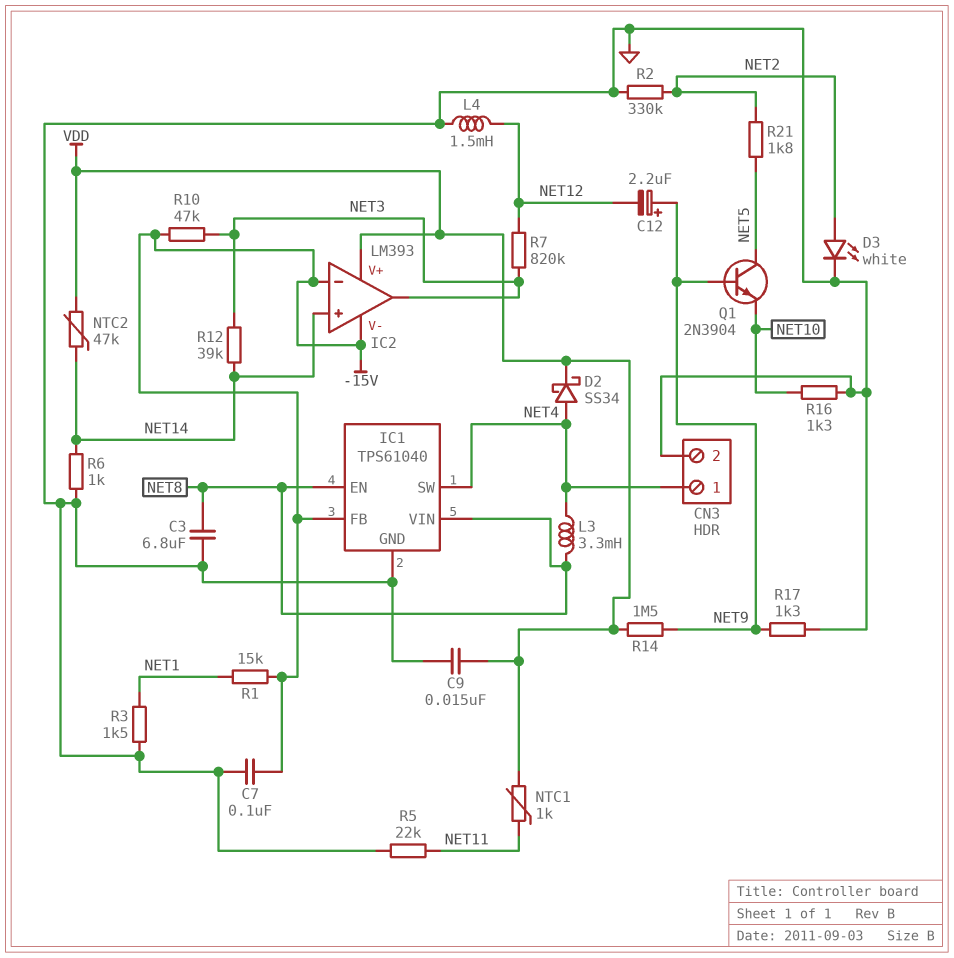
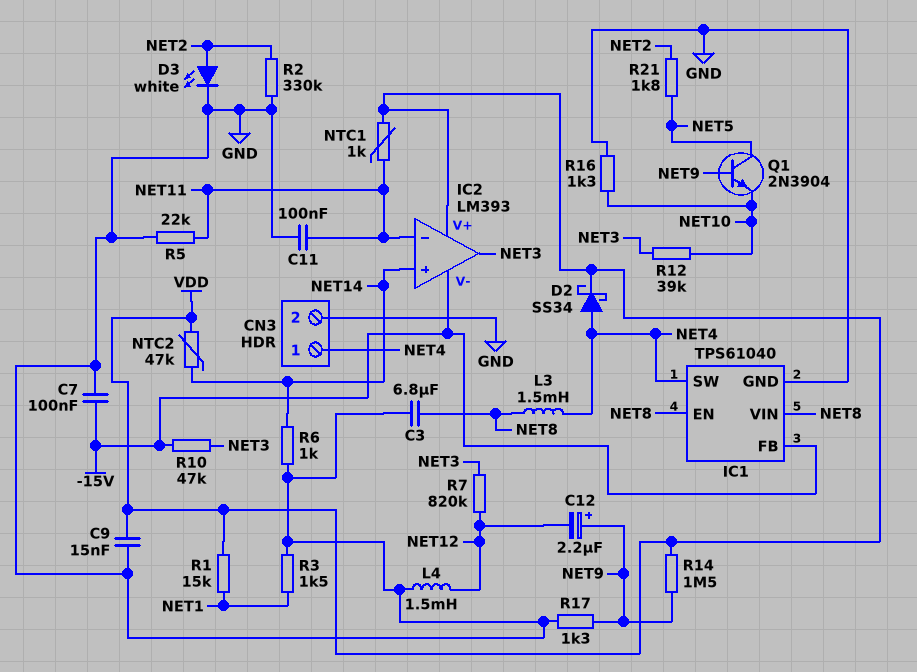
C11: none -> 100nF (GND, NET11)
IC2 pin in-: -15V -> NET11
L3: 3.3mH (NET4, NET8) -> 1.5mH (NET4, NET8)
R1: 15k (-15V, NET1) -> 15k (NET1, VDD)
R12: 39k (NET3, NET14) -> 39k (NET3, NET10)

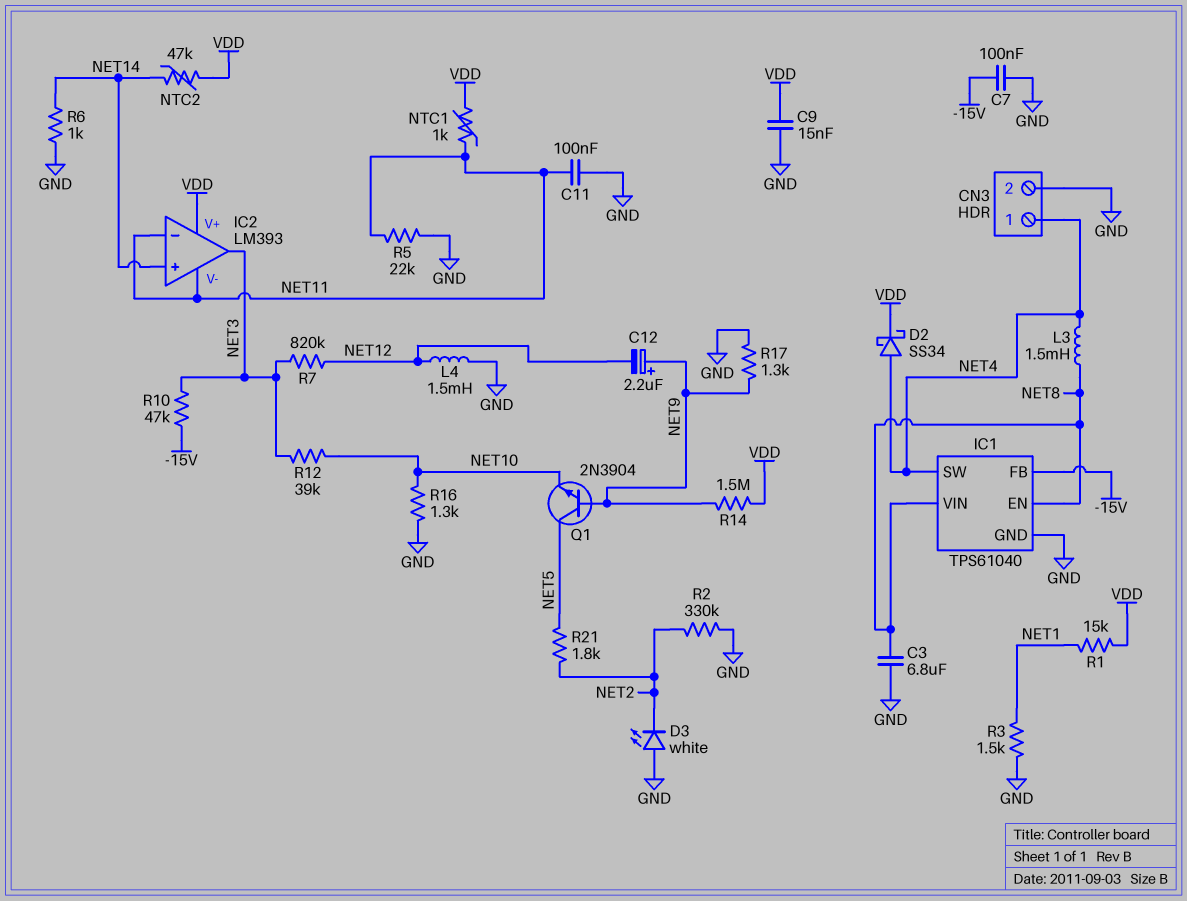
D3: LED white (A NET2, K GND) -> LED white (A GND, K NET2)
IC2 pin V-: -15V -> NET11

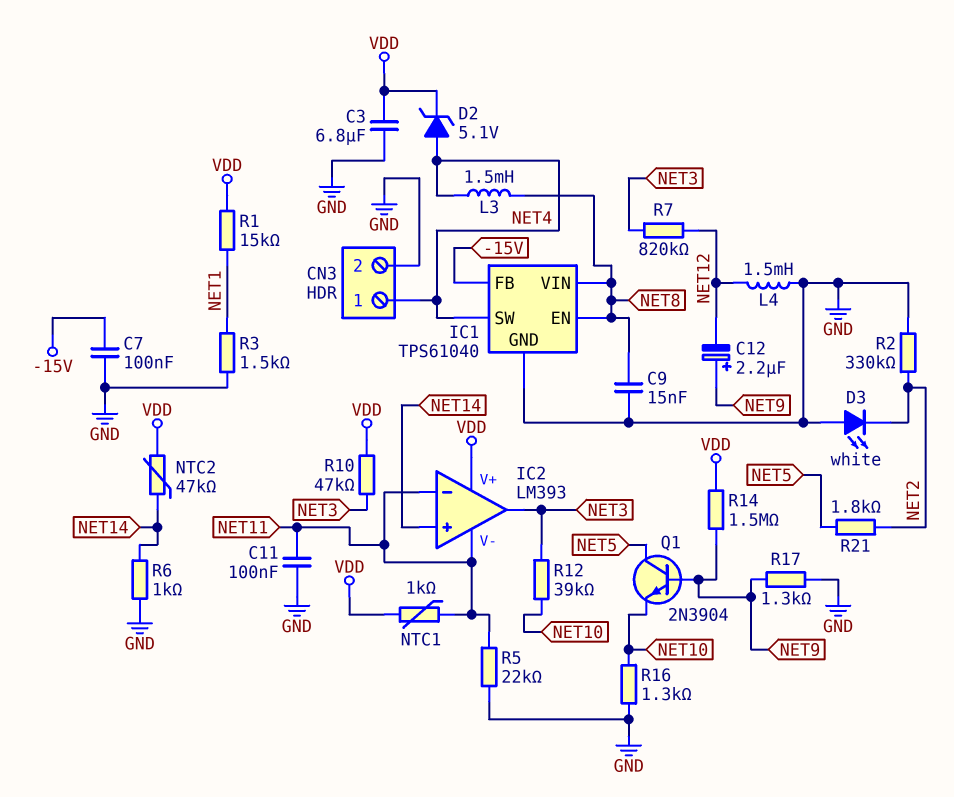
C3: 6.8uF (GND, NET8) -> 6.8uF (GND, VDD)
C9: 15nF (GND, VDD) -> 15nF (GND, NET8)
D2: schottky SS34 (A NET4, K VDD) -> zener 5.1V (A NET4, K VDD)
R10: 47k (-15V, NET3) -> 47k (NET3, VDD)

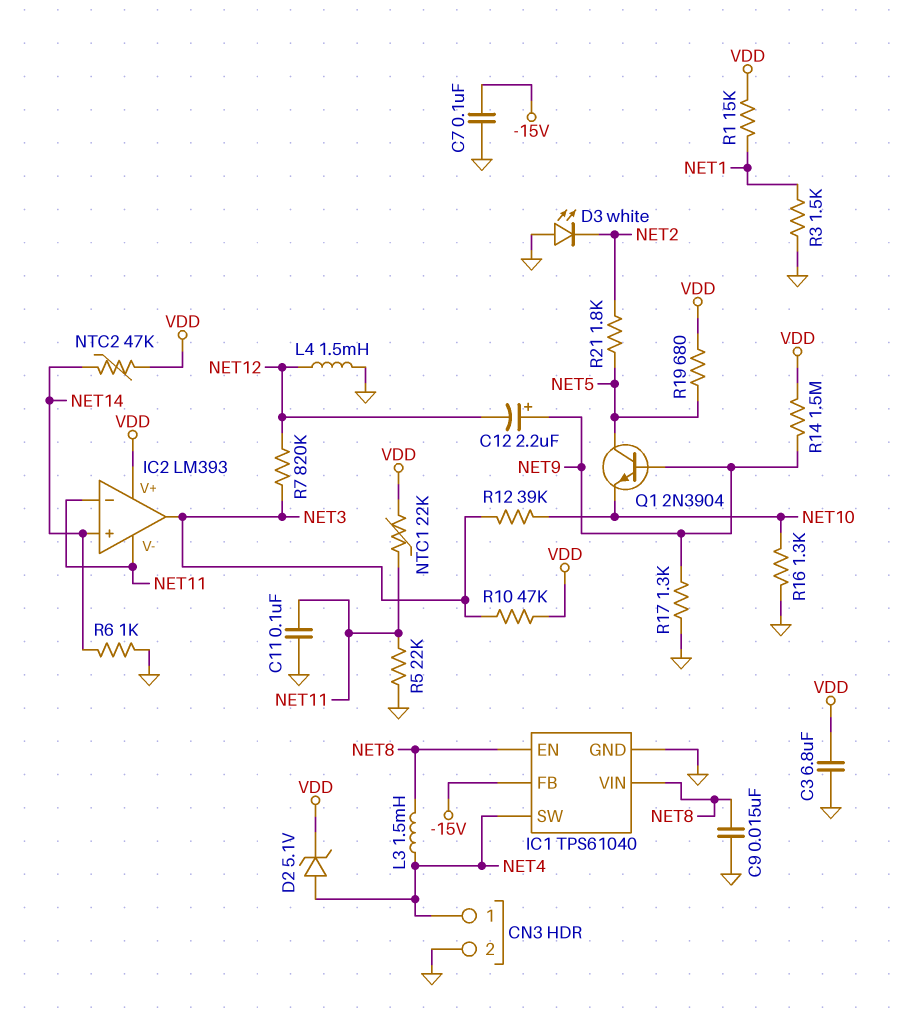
NTC1: 1k (NET11, VDD) -> 22k (NET11, VDD)
R2: 330k (GND, NET2) -> none
R19: none -> 680 (NET5, VDD)

